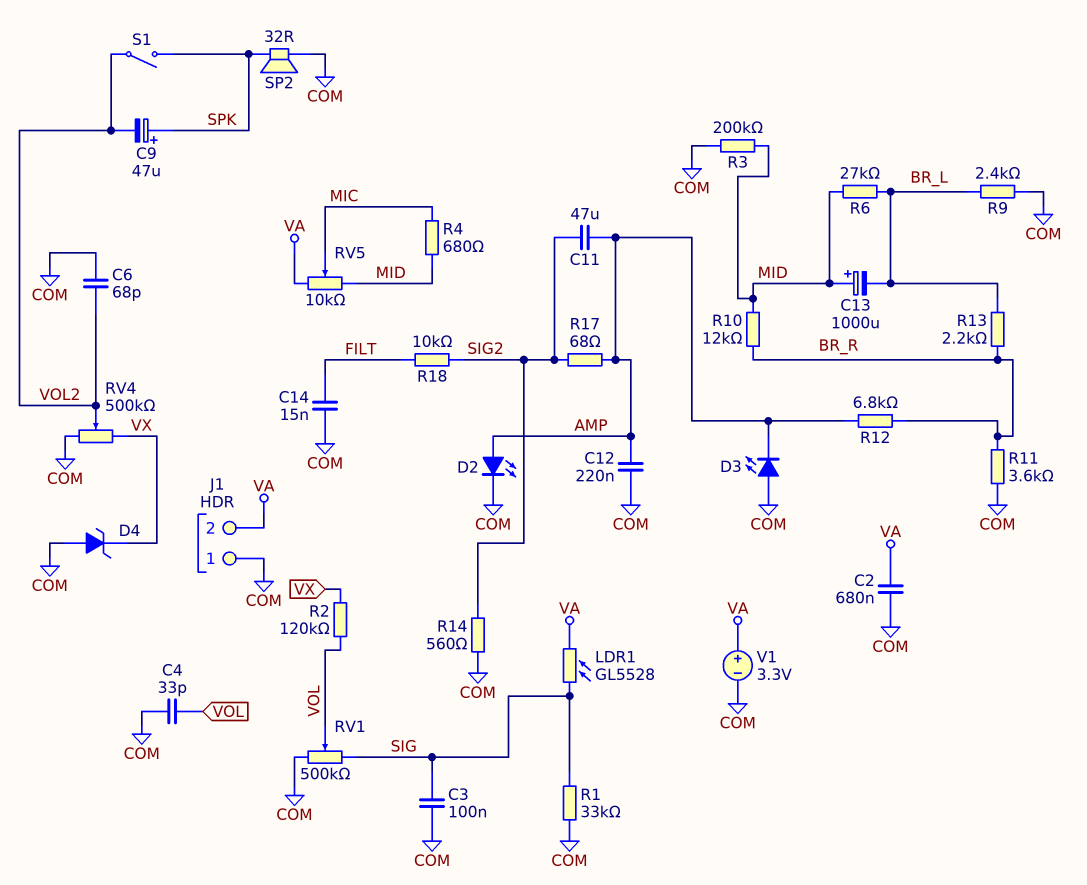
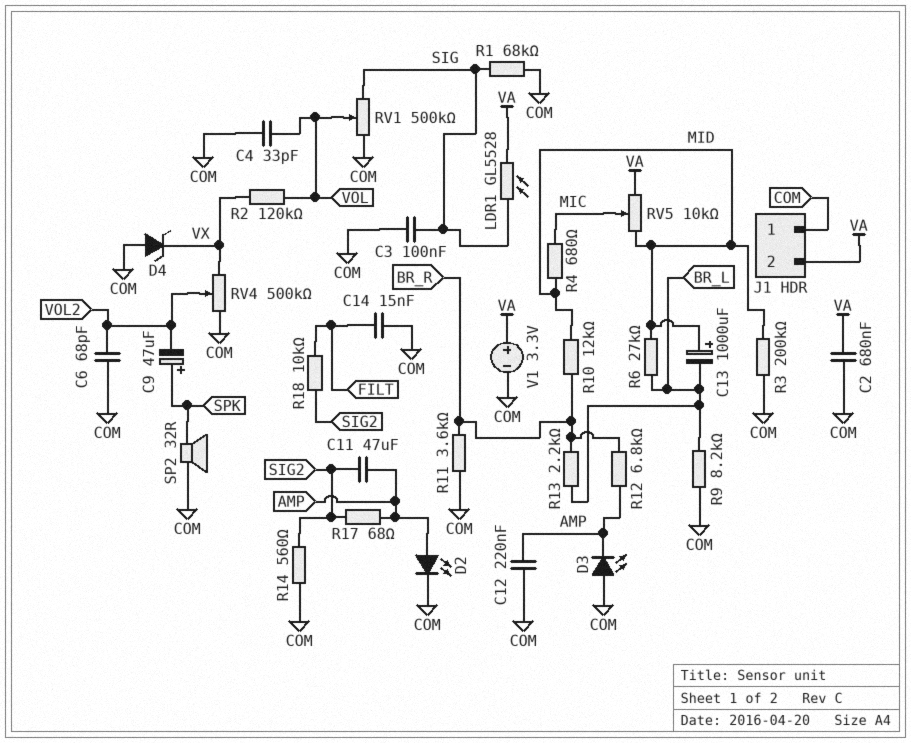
R1: 33k (COM, SIG) -> 68k (COM, SIG)
R9: 2.4k (BR_L, COM) -> 8.2k (BR_L, COM)
S1: switch (SPK, VOL2) -> none

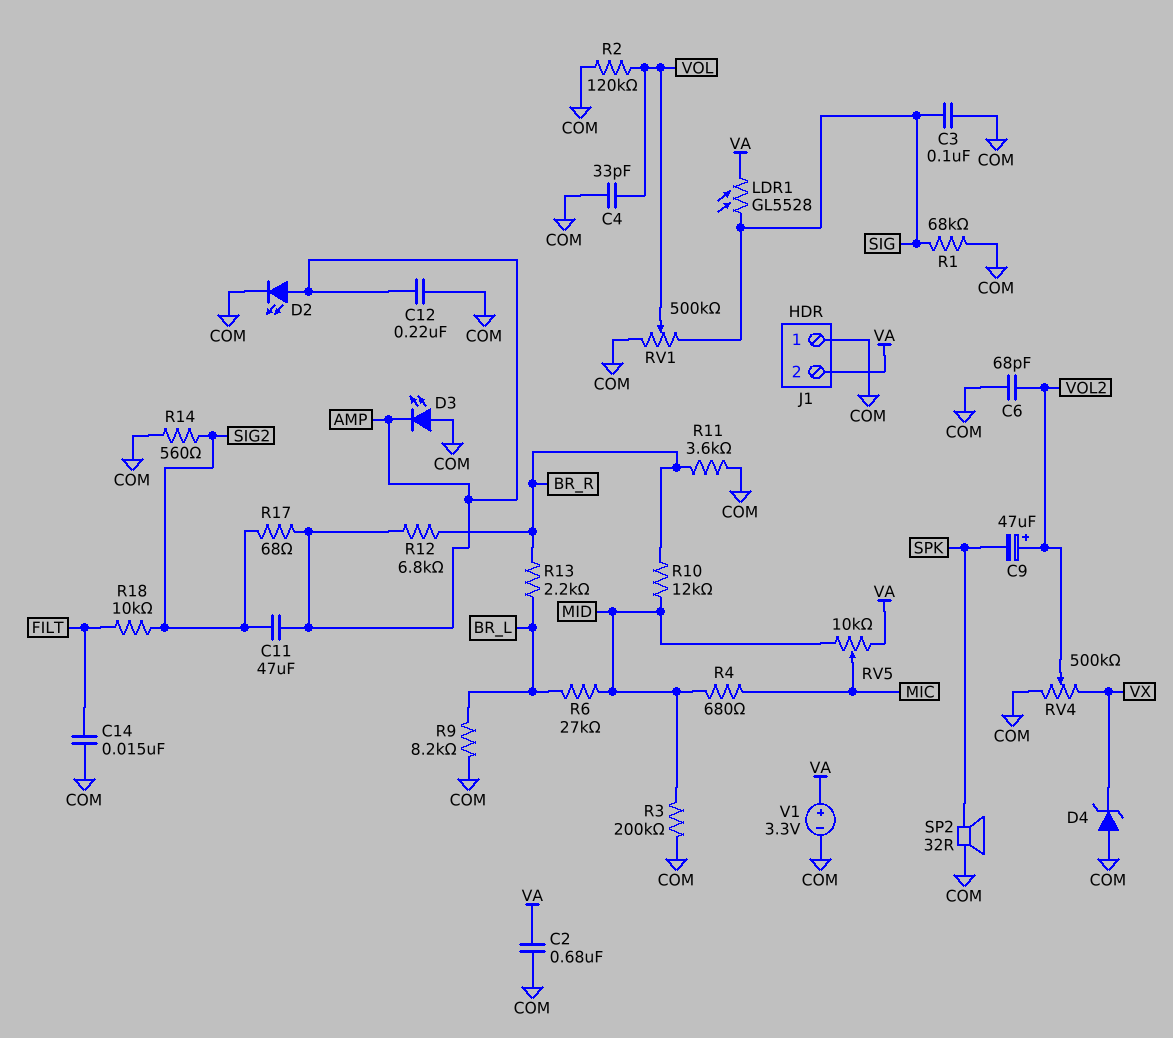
C9: 47uF (plus SPK, minus VOL2) -> 47uF (plus VOL2, minus SPK)
C13: 1000uF (plus MID, minus BR_L) -> none
R2: 120k (VOL, VX) -> 120k (COM, VOL)

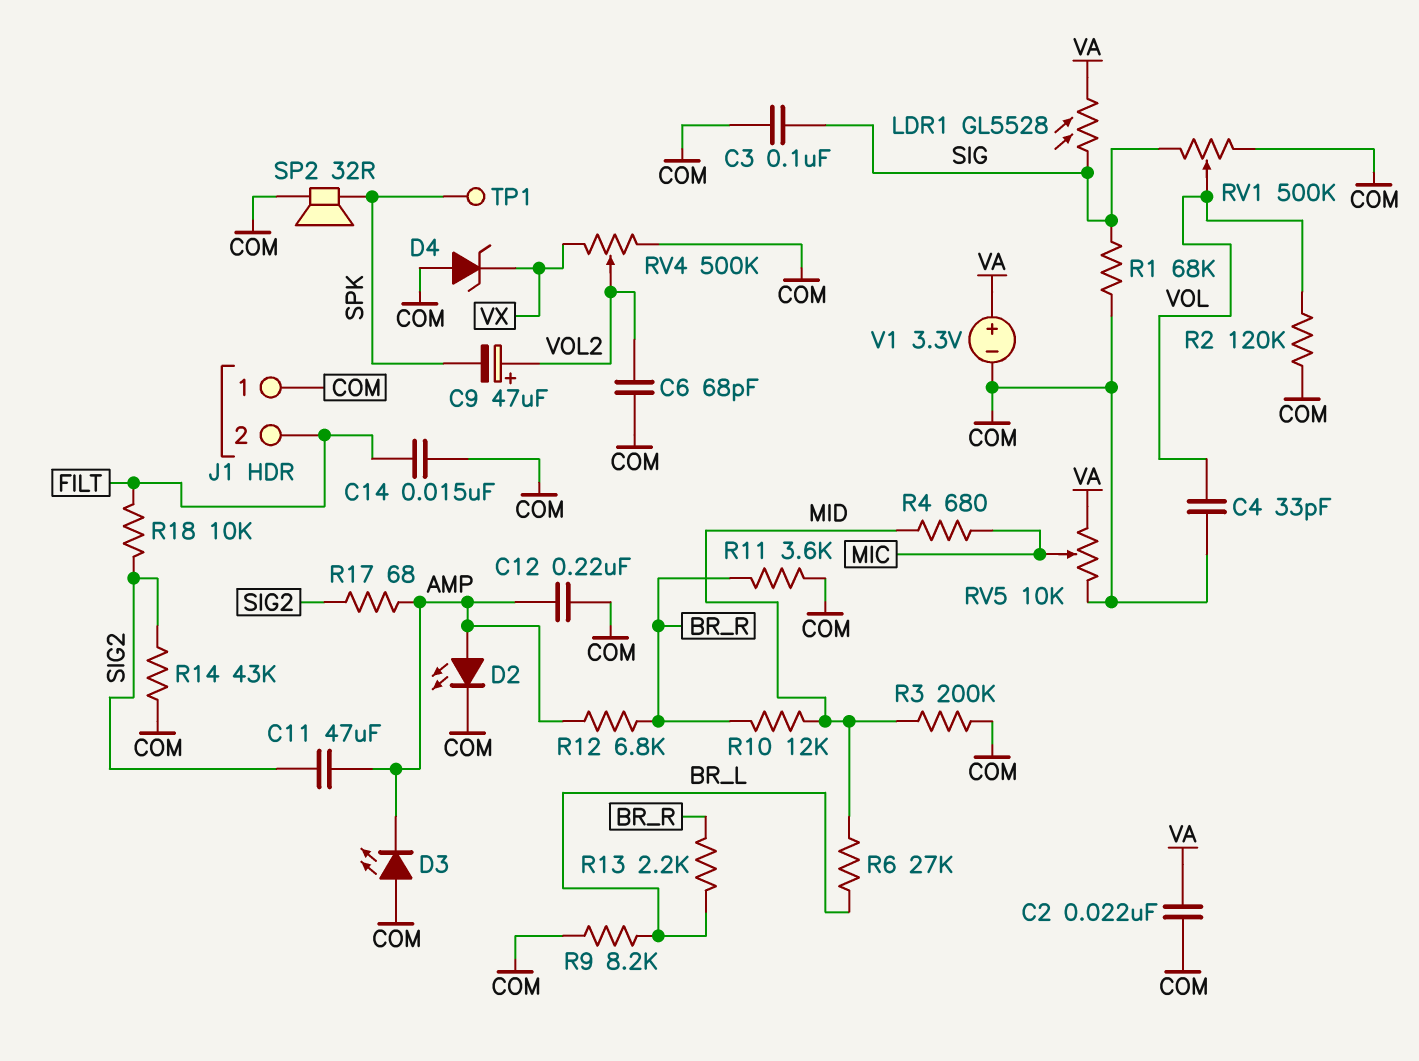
C2: 680nF (COM, VA) -> 22nF (COM, VA)
J1 pin 2: VA -> FILT
R14: 560 (COM, SIG2) -> 43k (COM, SIG2)
RV5: 10k (MID, VA, wiper MIC) -> 10k (COM, VA, wiper MIC)
TP1: none -> test point (SPK)

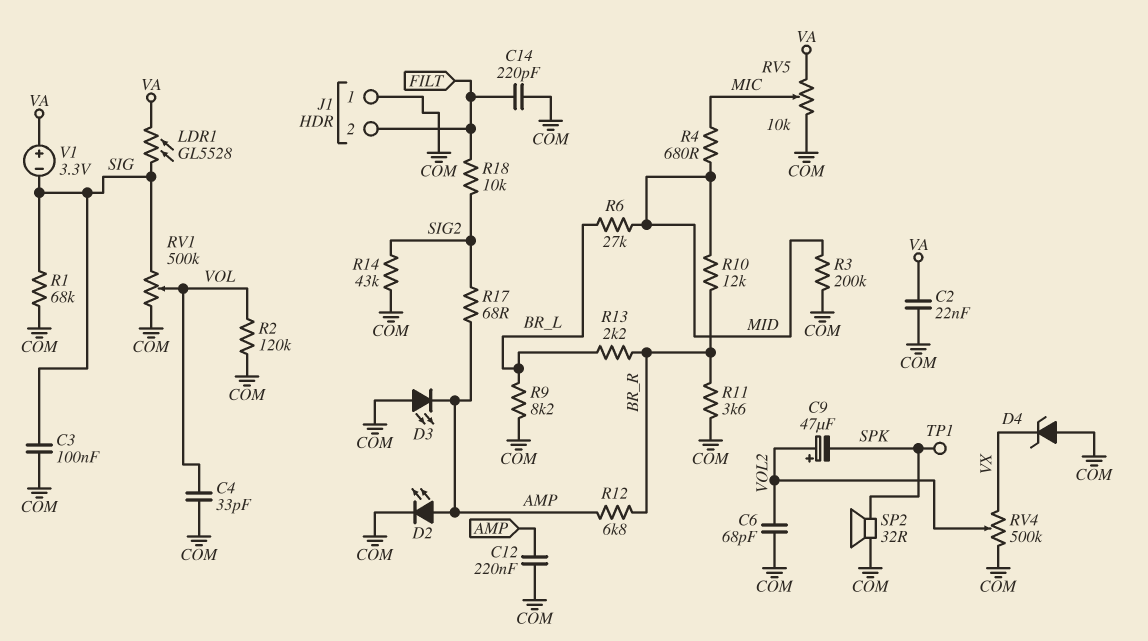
C11: 47uF (AMP, SIG2) -> none
C14: 15nF (COM, FILT) -> 220pF (COM, FILT)
V1: 3.3V (plus VA, minus COM) -> 3.3V (plus VA, minus SIG)

